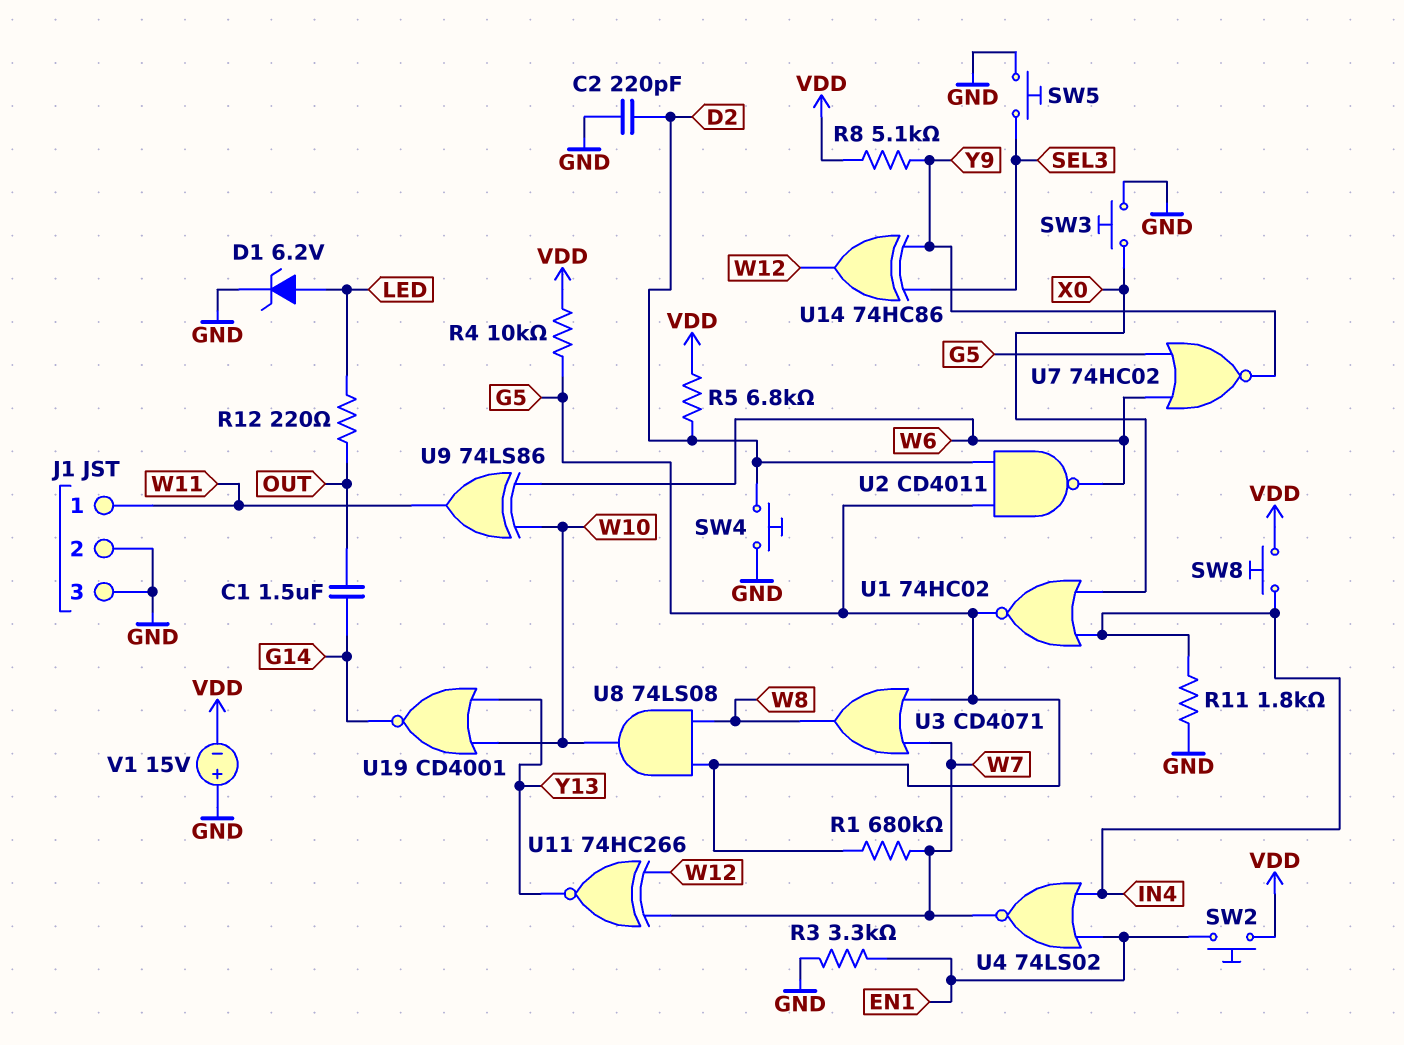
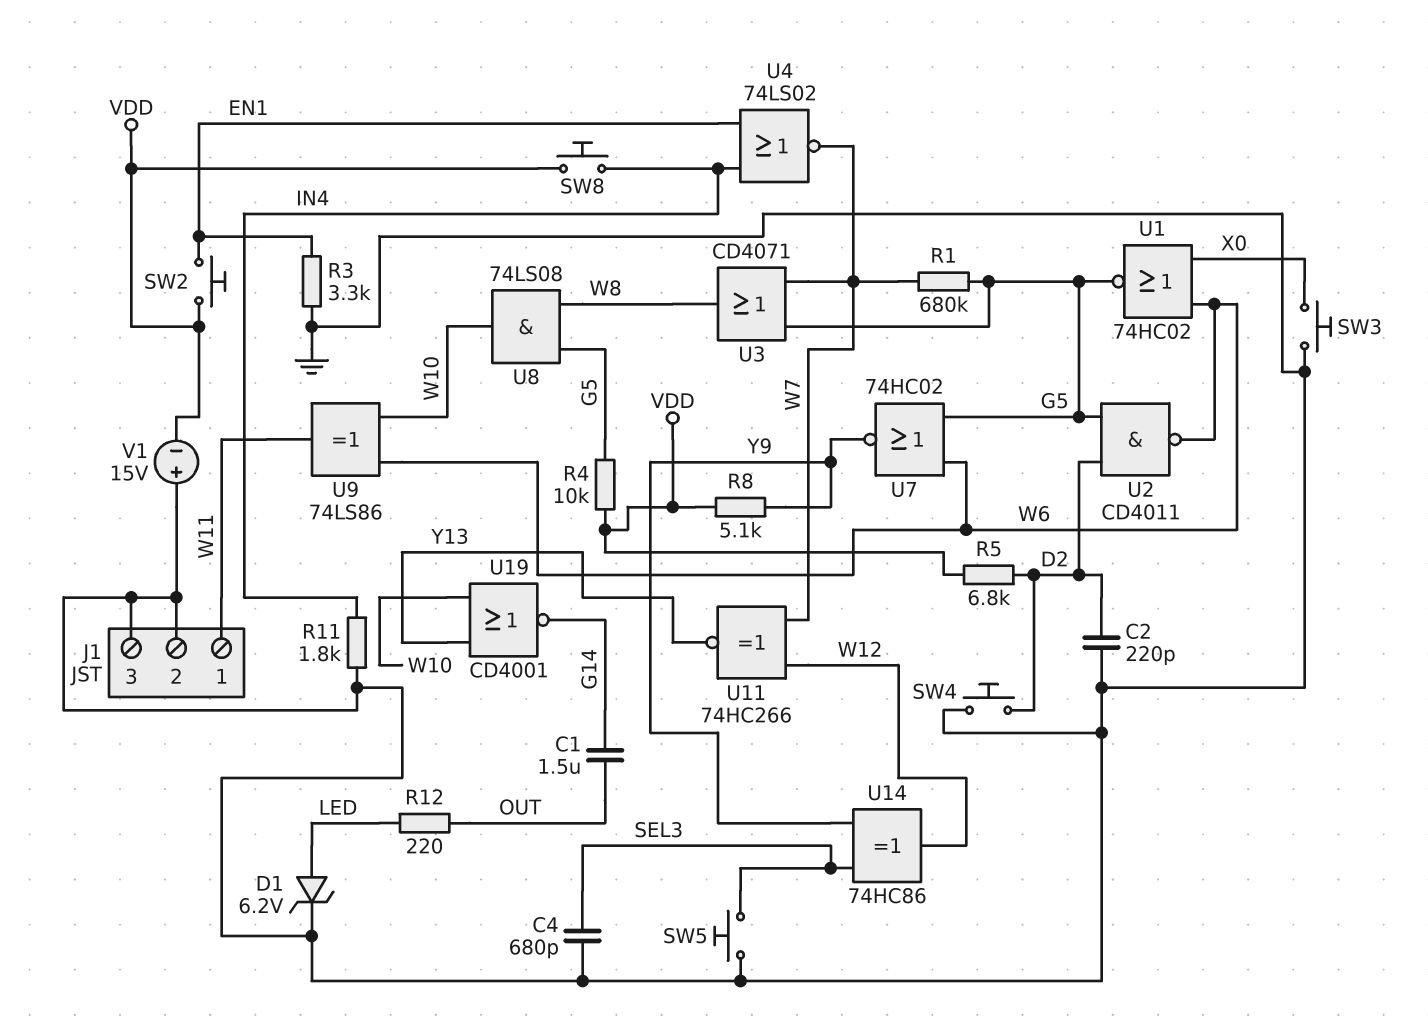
C4: none -> 680pF (GND, SEL3)
U1: NOR 74HC02 (in IN4, in X0, out G5) -> NOR 74HC02 (in W6, in X0, out G5)

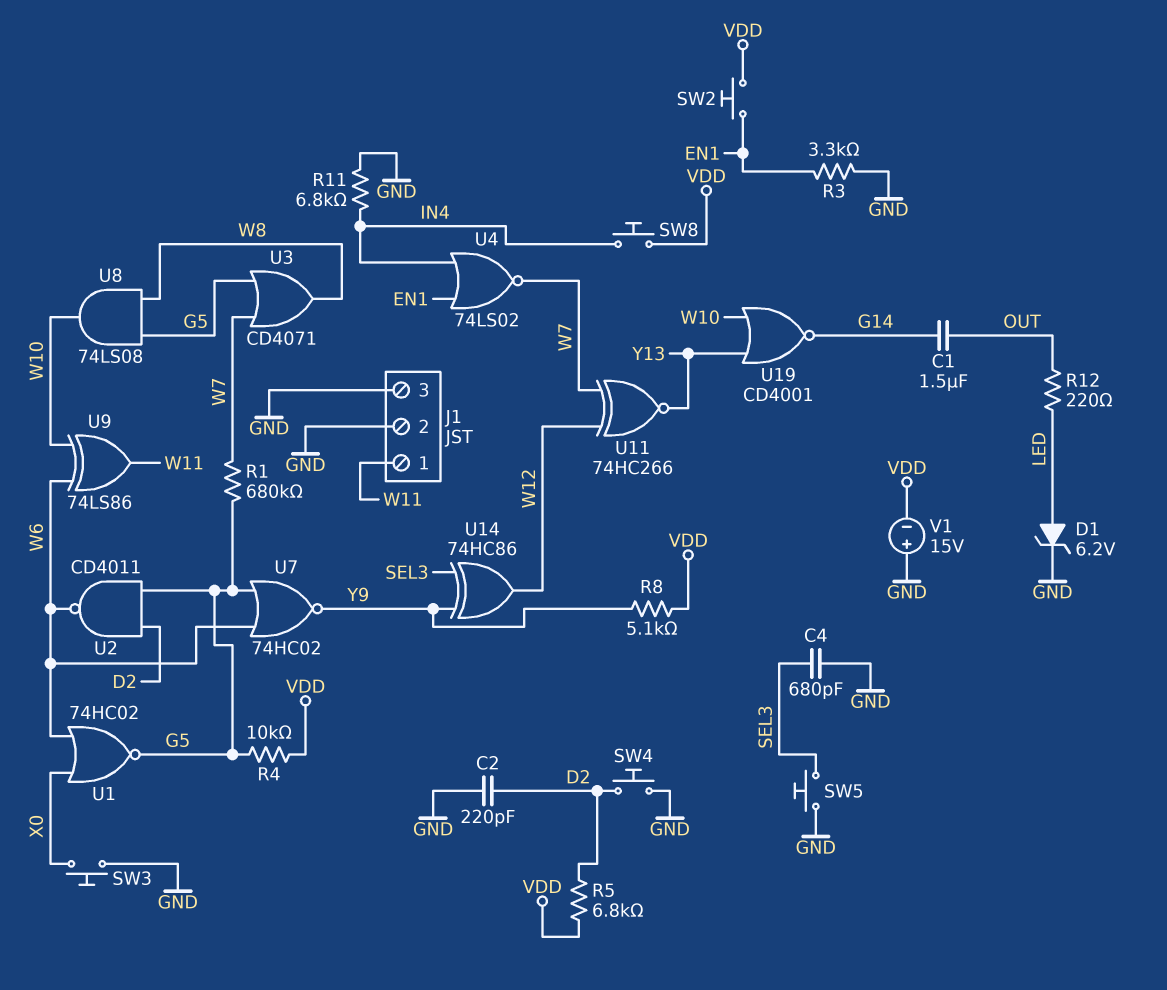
R11: 1.8k (GND, IN4) -> 6.8k (GND, IN4)

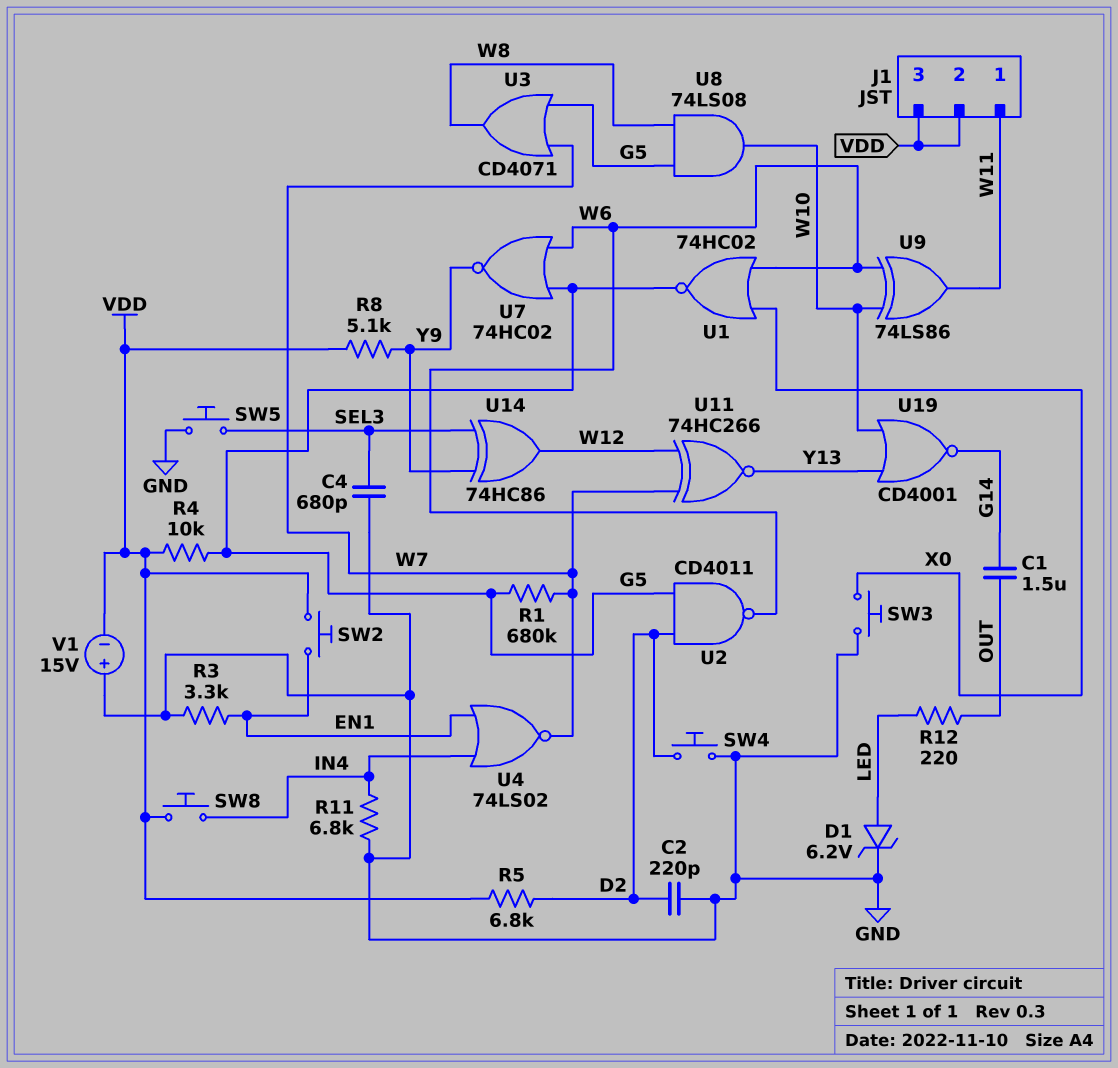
J1 pin 2: GND -> VDD
J1 pin 3: GND -> VDD

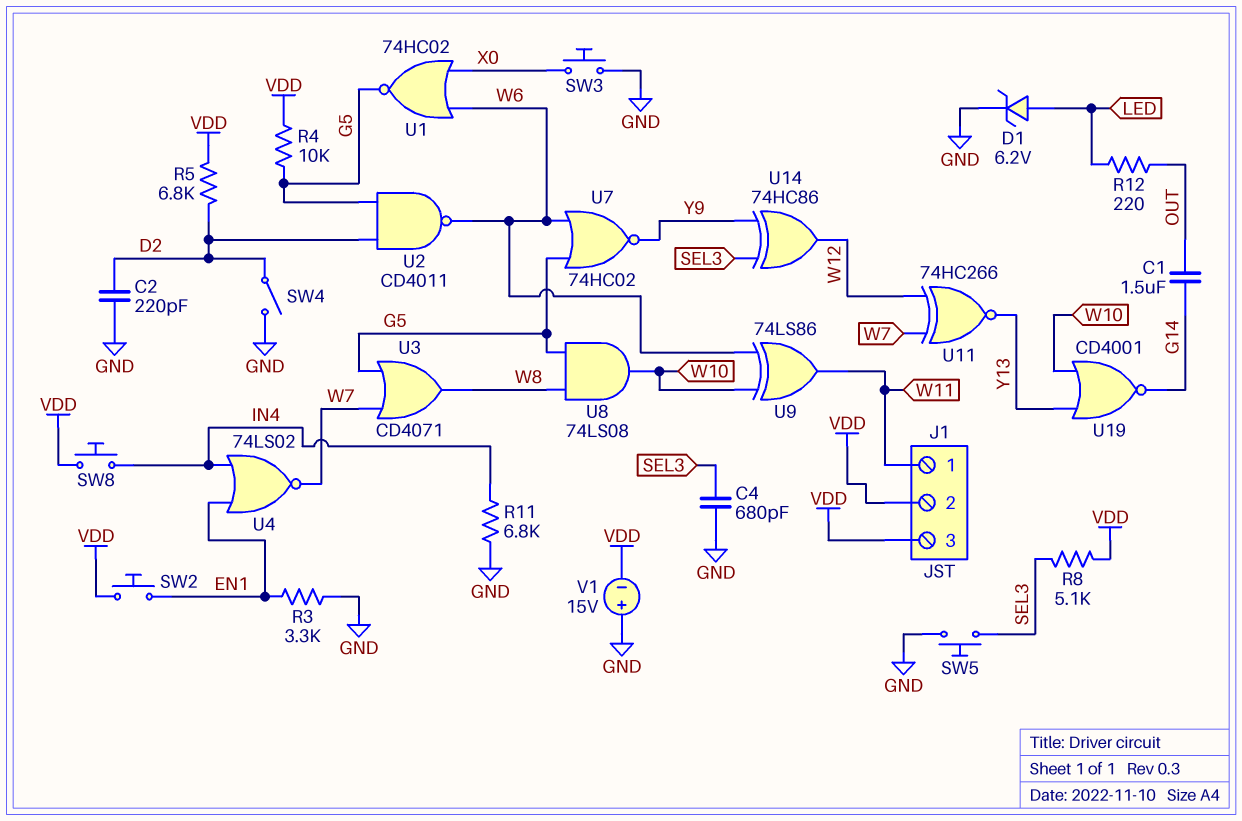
R1: 680k (G5, W7) -> none
R8: 5.1k (VDD, Y9) -> 5.1k (SEL3, VDD)
SW4: button (D2, GND) -> switch (D2, GND)

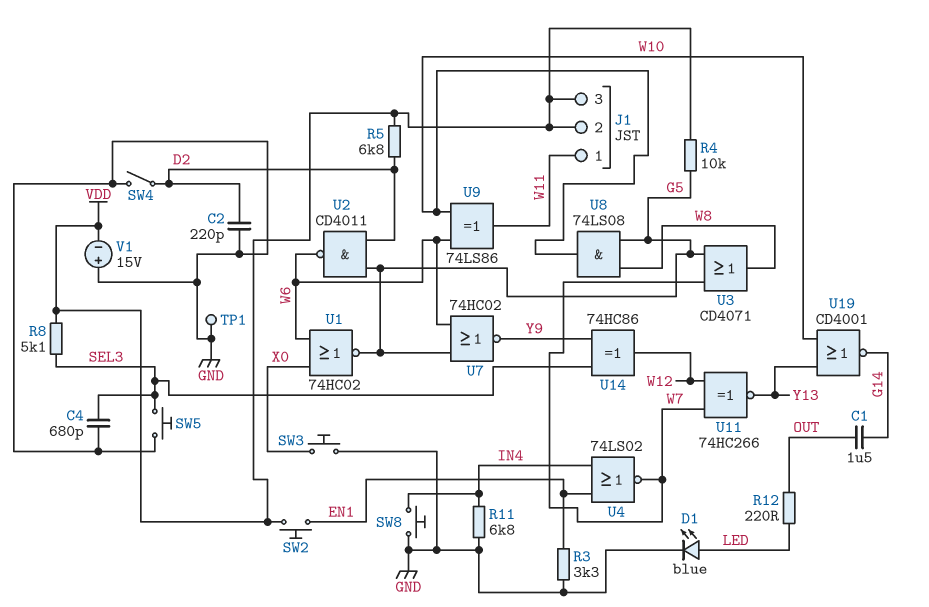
D1: zener 6.2V (A LED, K GND) -> LED blue (A LED, K GND)
SW8: button (IN4, VDD) -> button (GND, IN4)
TP1: none -> test point (GND)

